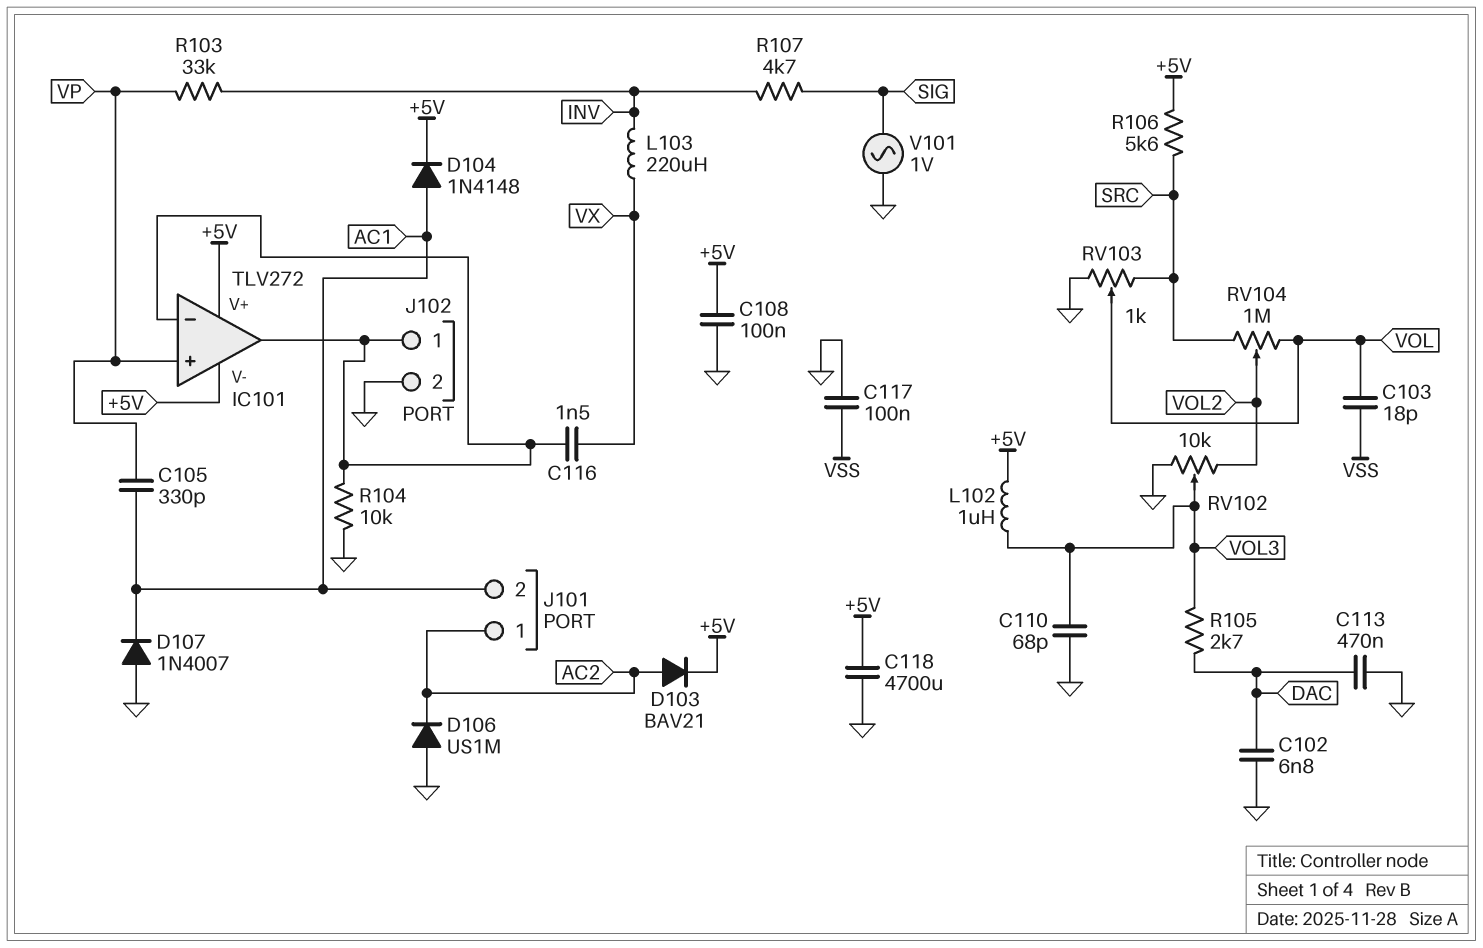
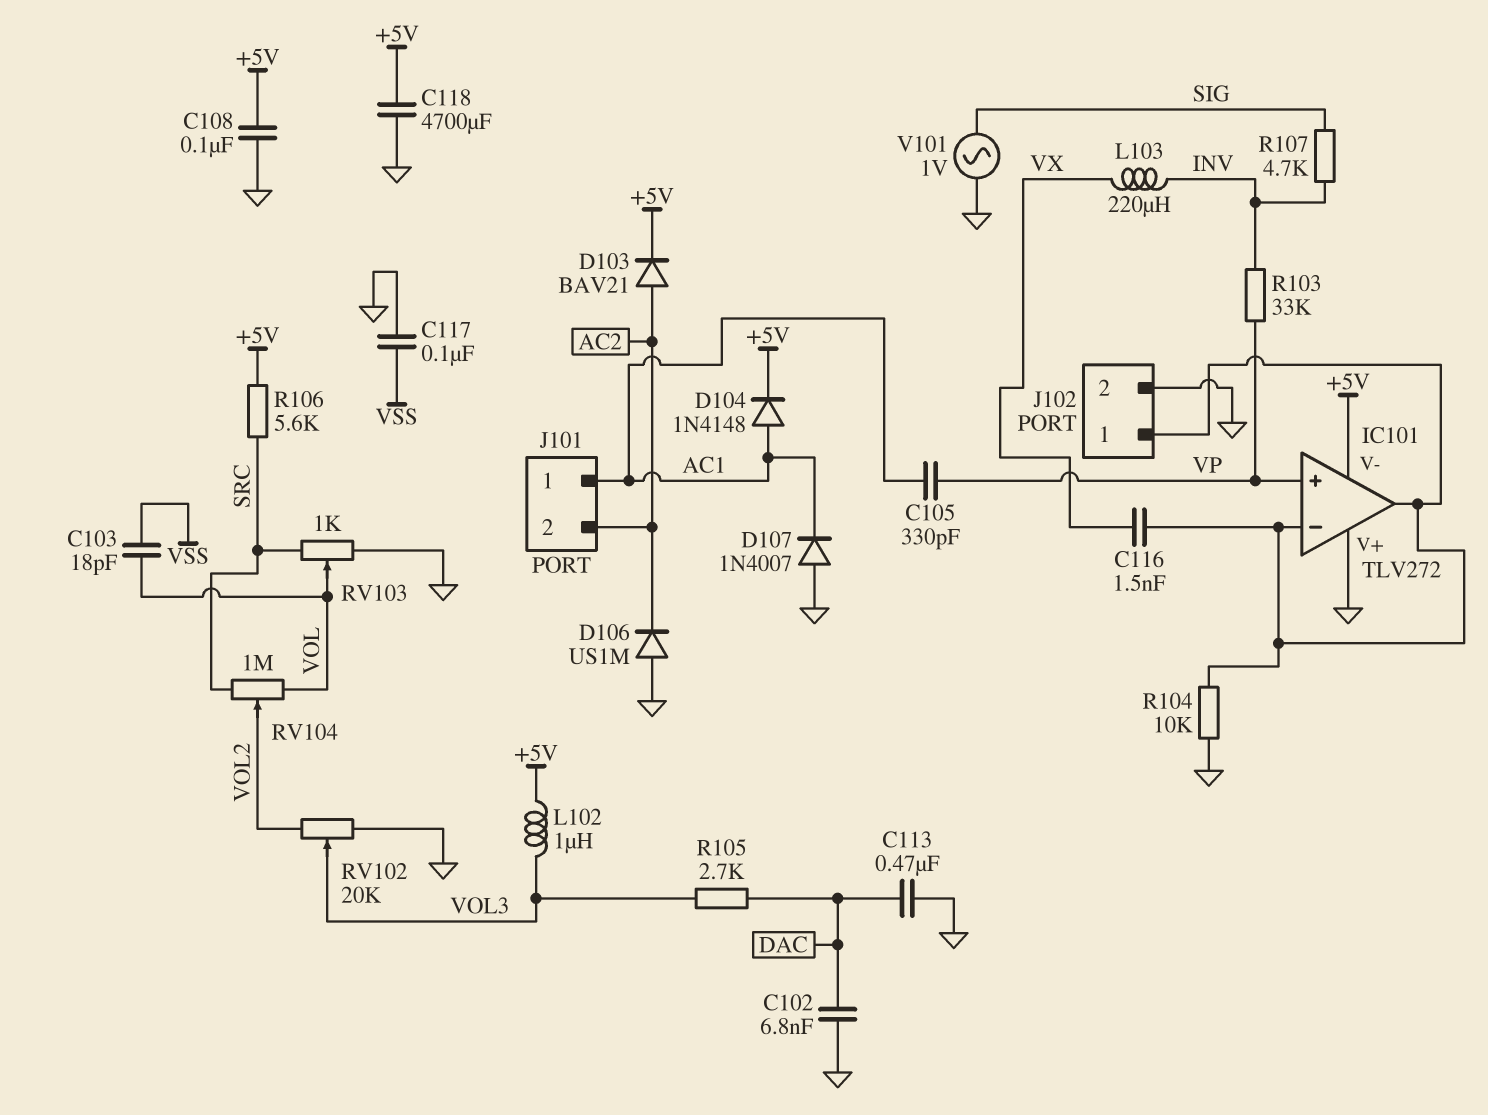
C110: 68pF (GND, VOL3) -> none
IC101 pin V+: +5V -> GND
J101 pin 1: AC2 -> AC1
J101 pin 2: AC1 -> AC2
RV102: 10k (GND, VOL2, wiper VOL3) -> 20k (GND, VOL2, wiper VOL3)

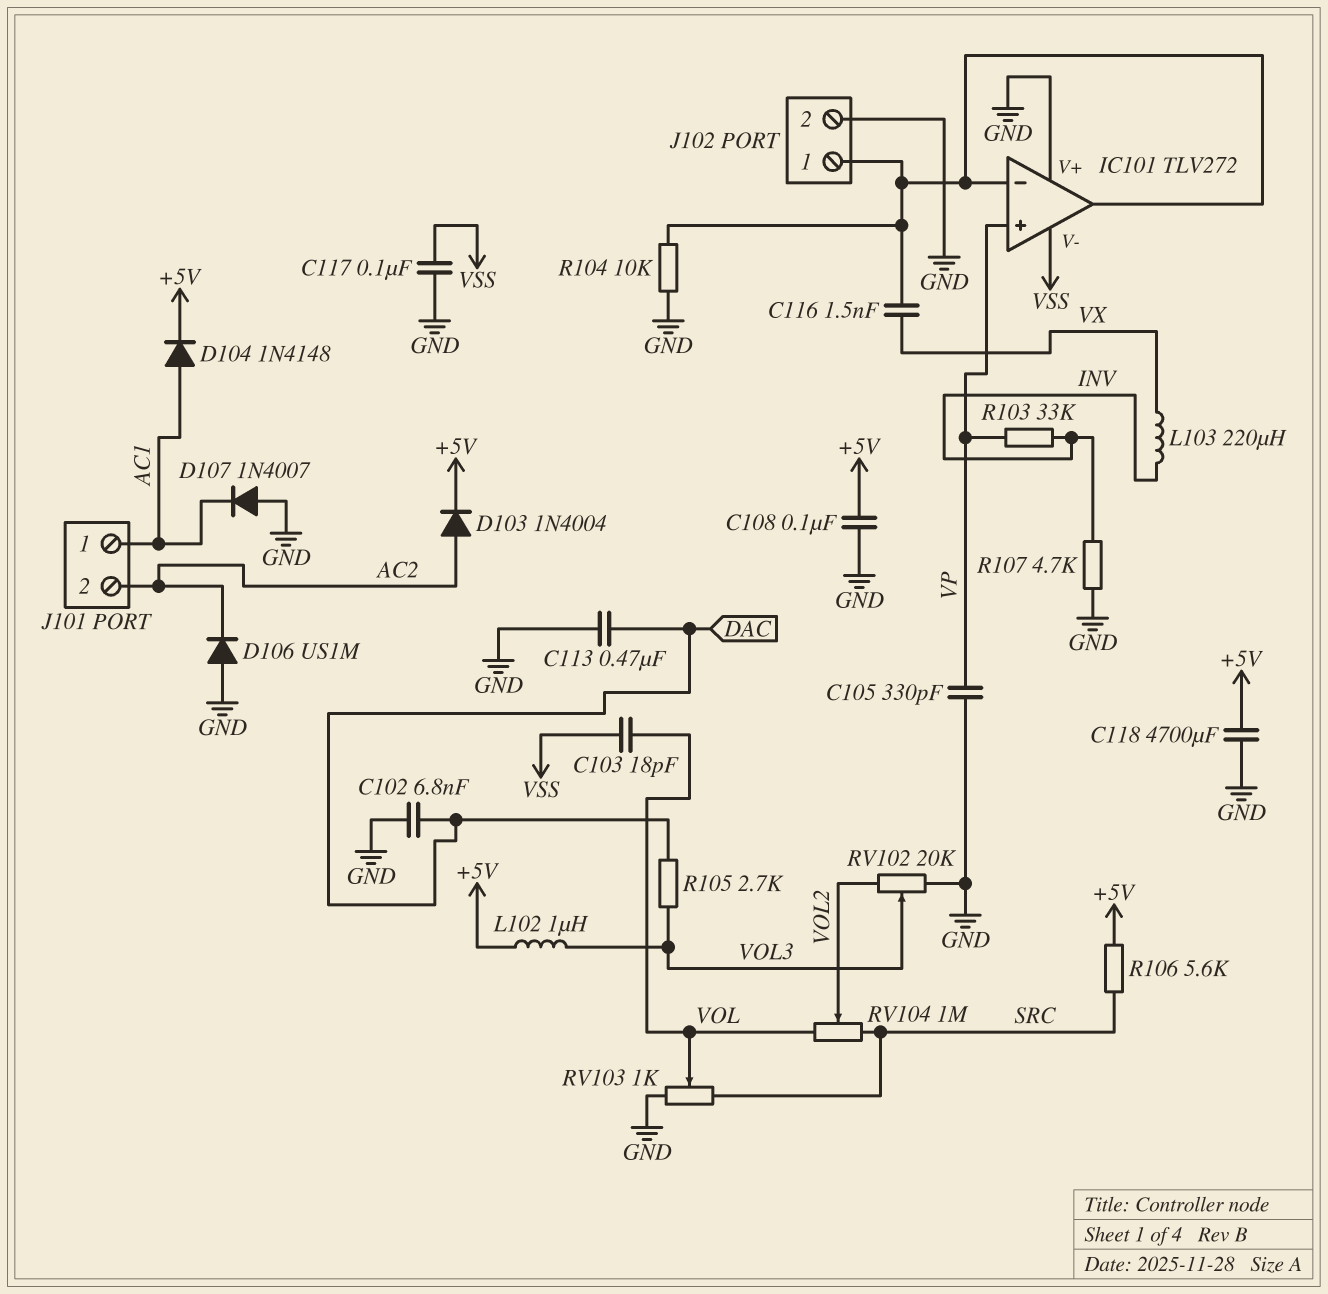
C105: 330pF (AC1, VP) -> 330pF (GND, VP)
D103: diode BAV21 (A AC2, K +5V) -> diode 1N4004 (A AC2, K +5V)
IC101 pin V-: +5V -> VSS
R107: 4.7k (INV, SIG) -> 4.7k (GND, INV)
V101: AC 1V (GND, SIG) -> none

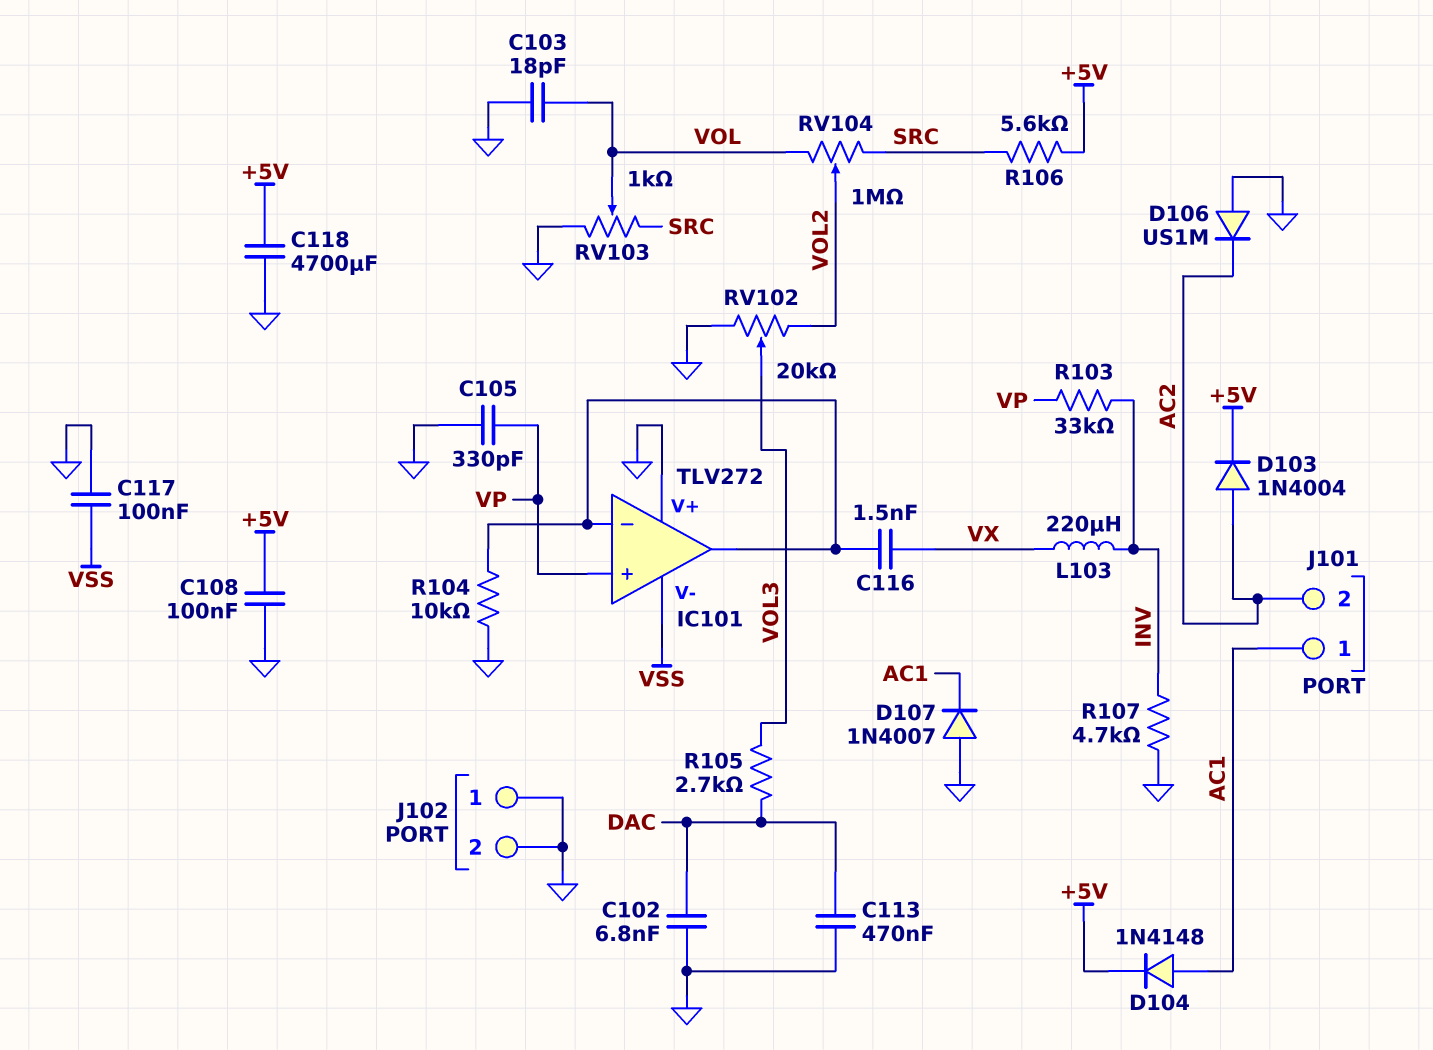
C103: 18pF (VOL, VSS) -> 18pF (GND, VOL)
J102 pin 1: IC101/in- -> GND
L102: 1uH (+5V, VOL3) -> none

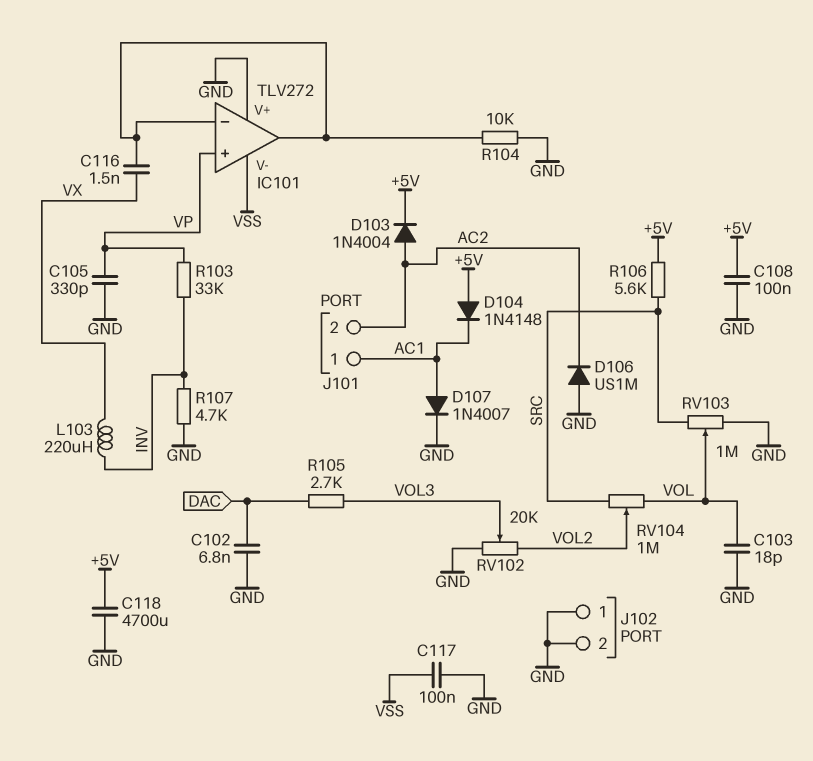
C113: 470nF (DAC, GND) -> none
D104: diode 1N4148 (A AC1, K +5V) -> diode 1N4148 (A +5V, K AC1)
D107: diode 1N4007 (A GND, K AC1) -> diode 1N4007 (A AC1, K GND)
RV103: 1k (GND, SRC, wiper VOL) -> 1M (GND, SRC, wiper VOL)

